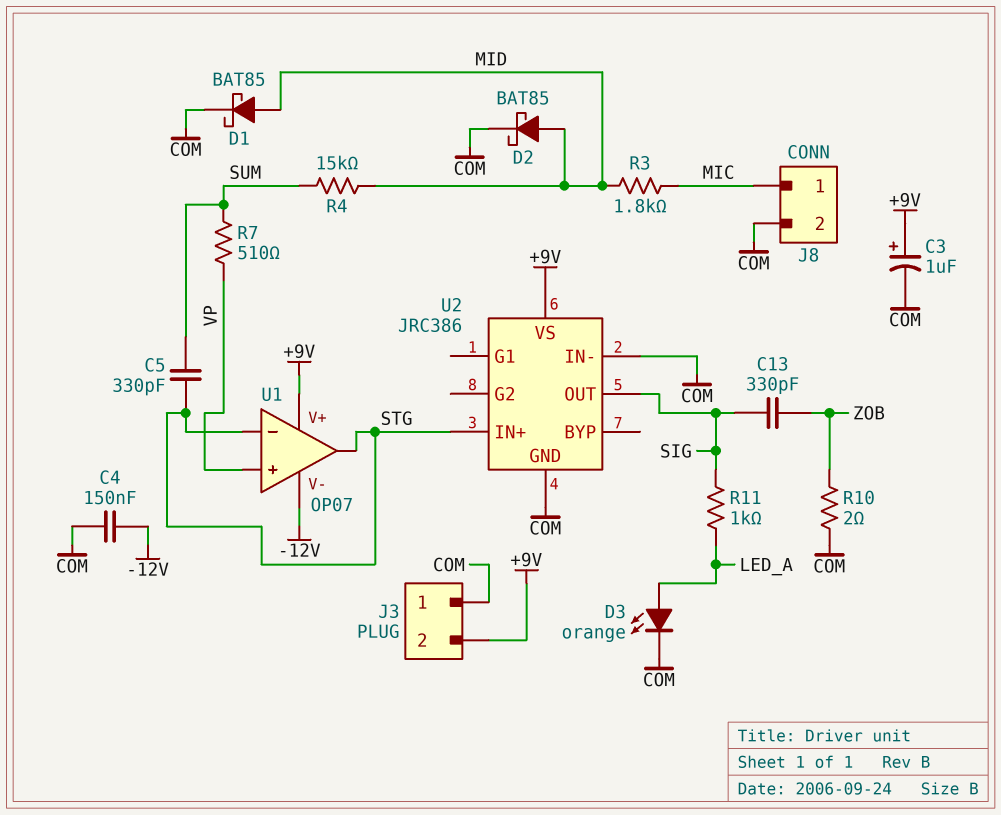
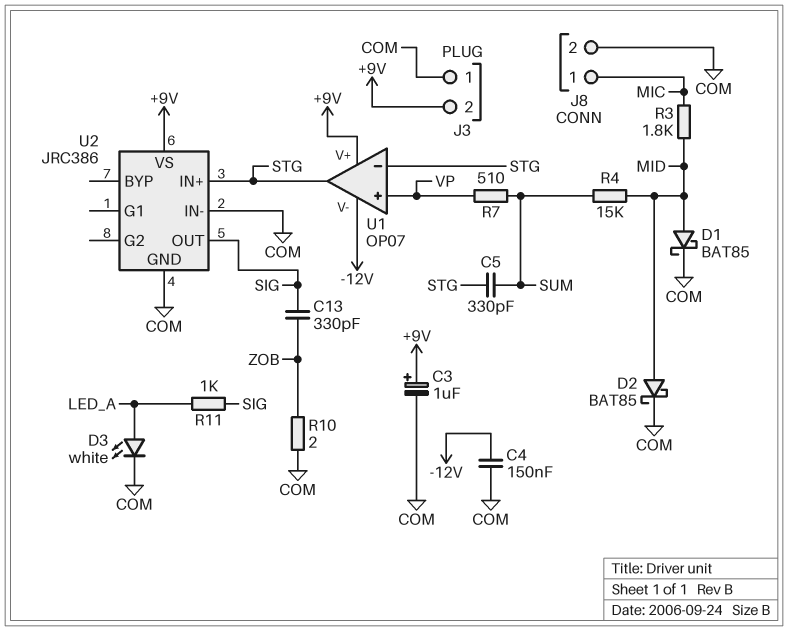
D3: LED orange (A LED_A, K COM) -> LED white (A LED_A, K COM)

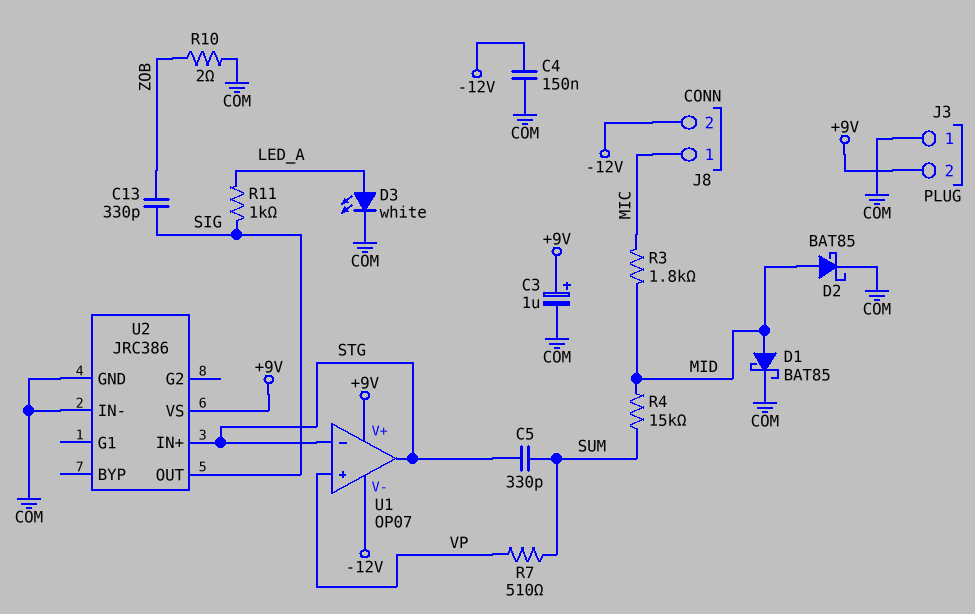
J8 pin 2: COM -> -12V

